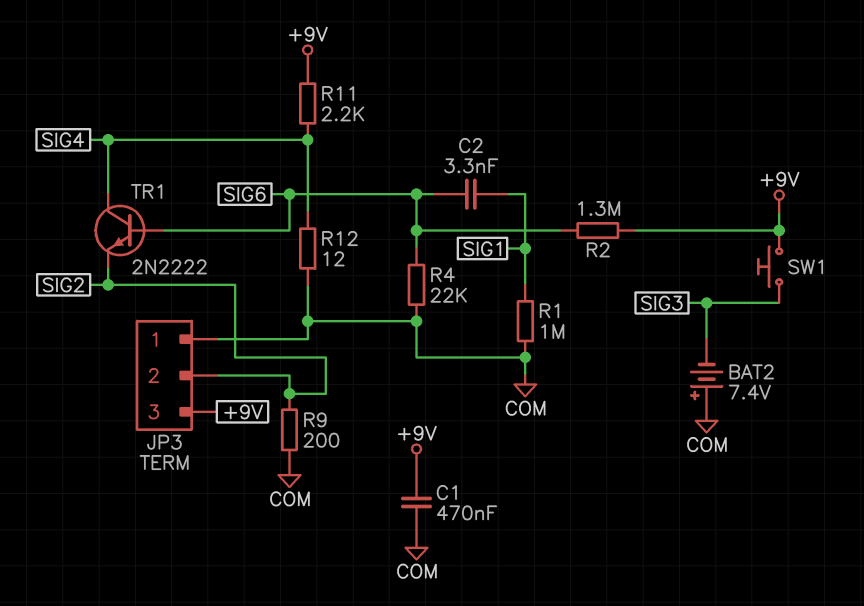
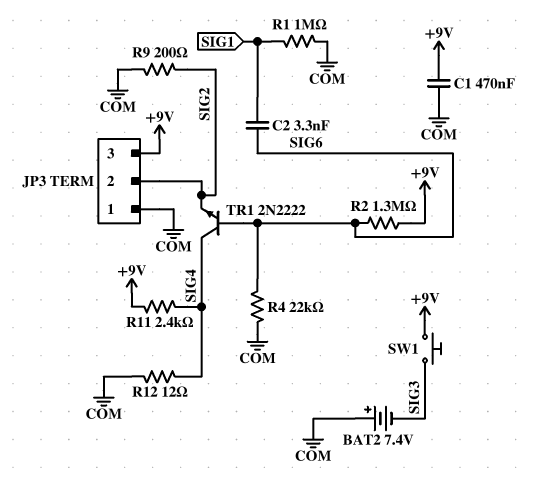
R11: 2.2k (+9V, SIG4) -> 2.4k (+9V, SIG4)

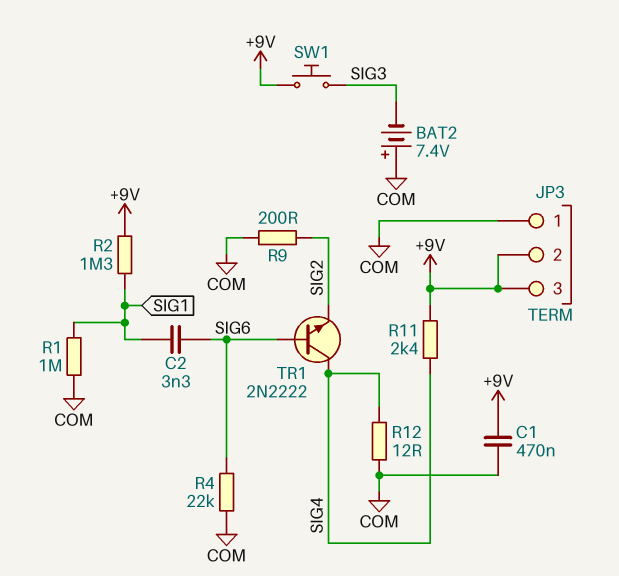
JP3 pin 2: SIG2 -> +9V
R2: 1.3M (+9V, SIG6) -> 1.3M (+9V, SIG1)

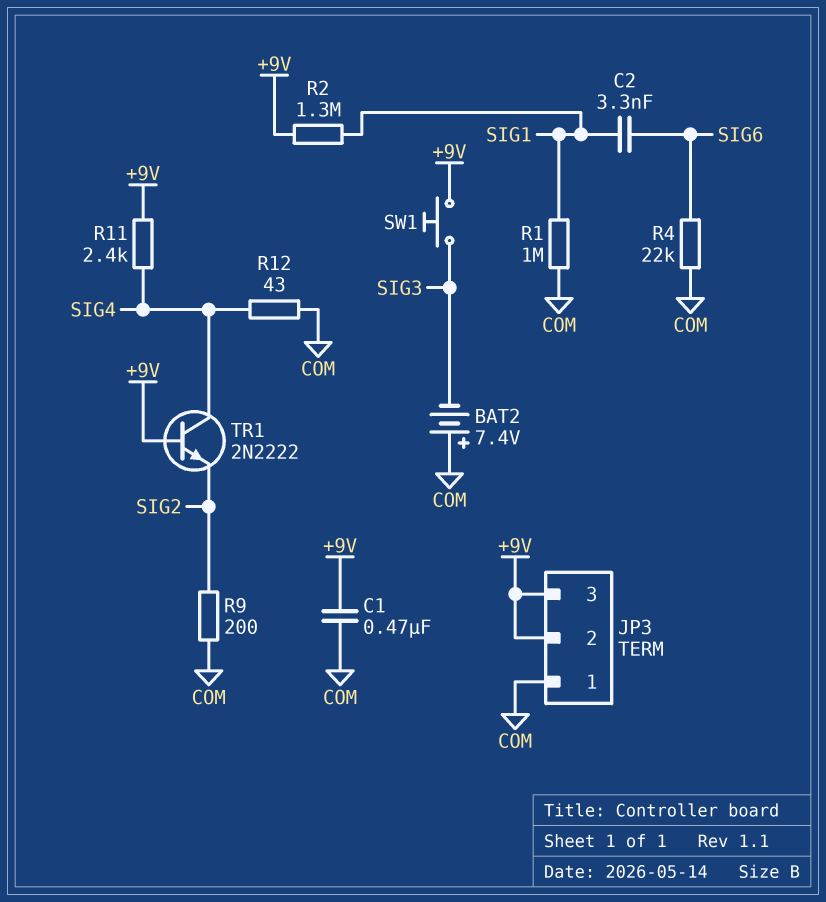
R12: 12 (COM, SIG4) -> 43 (COM, SIG4)
TR1: NPN 2N2222 (B SIG6, C SIG4, E SIG2) -> NPN 2N2222 (B +9V, C SIG4, E SIG2)

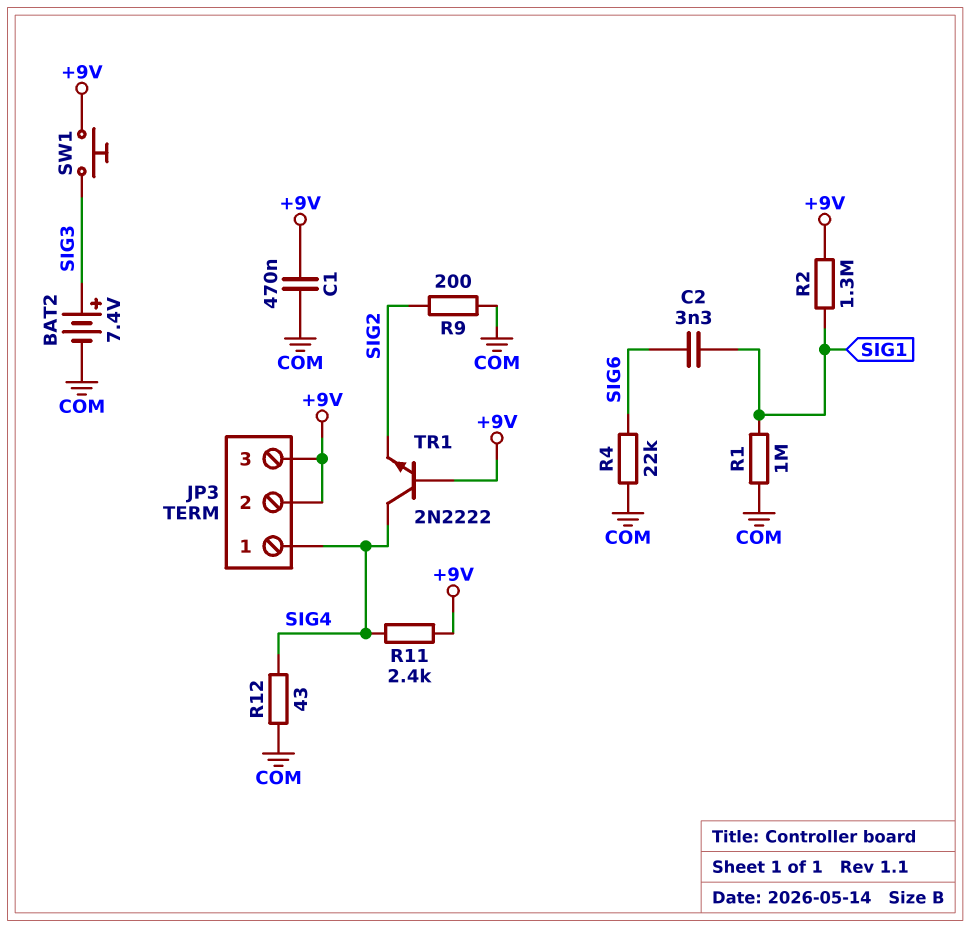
BAT2: 7.4V (plus COM, minus SIG3) -> 7.4V (plus SIG3, minus COM)
JP3 pin 1: COM -> SIG4

